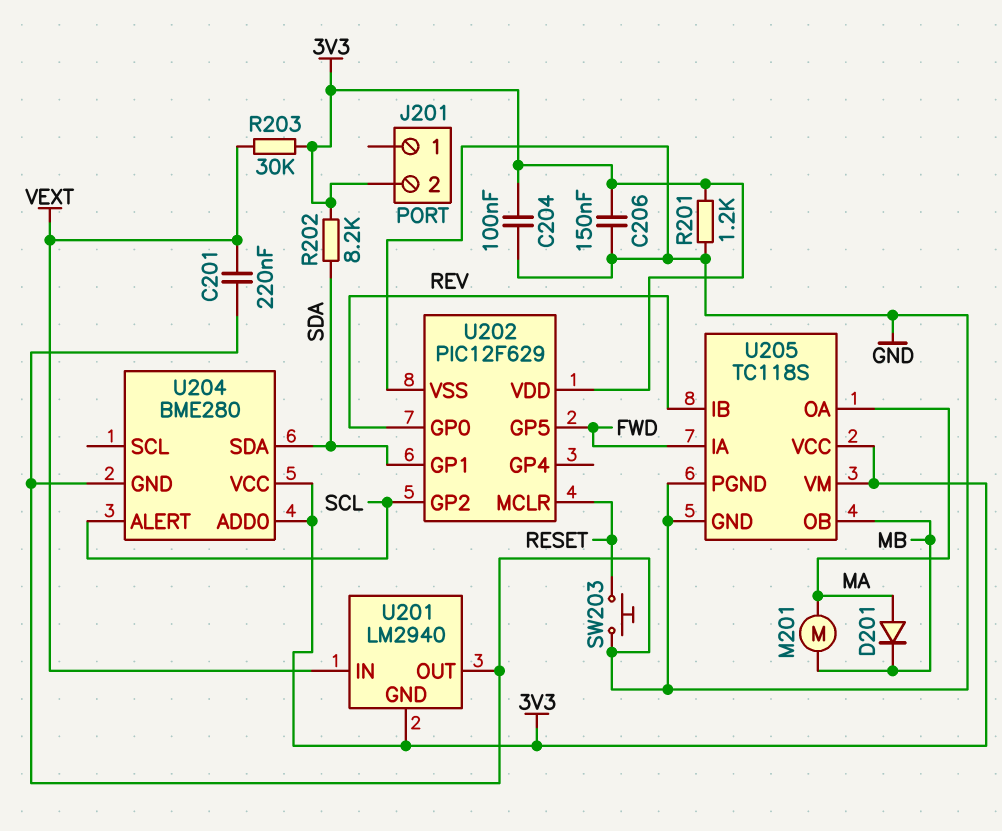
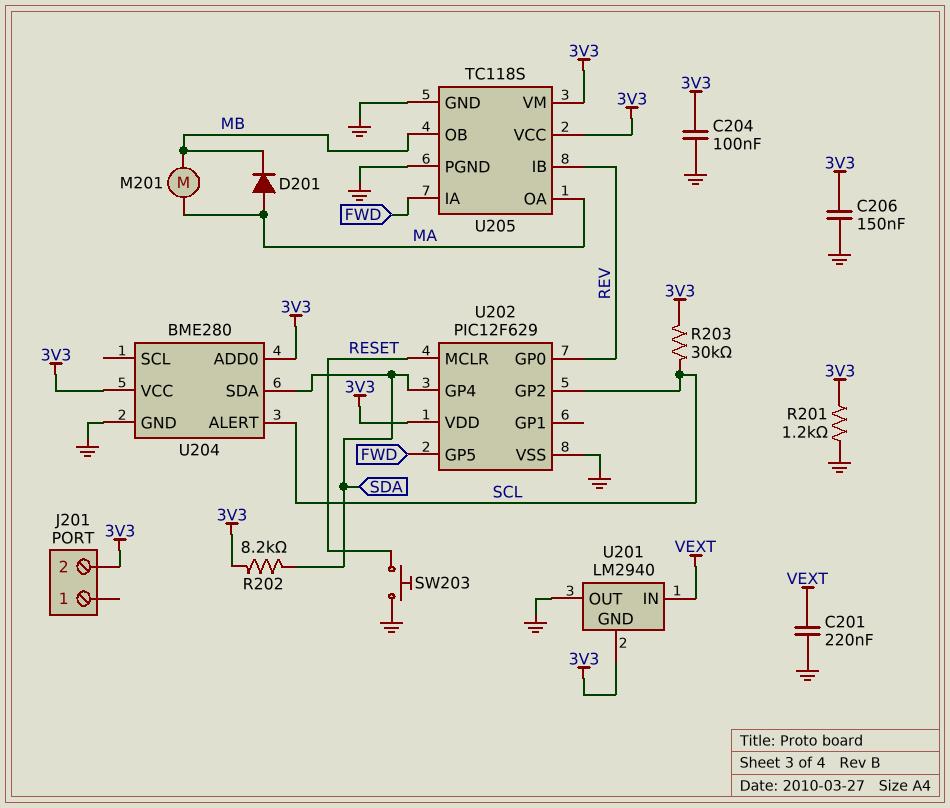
R203: 30k (3V3, VEXT) -> 30k (3V3, SCL)
U202 pin GP1: SDA -> none
U202 pin GP4: none -> SDA

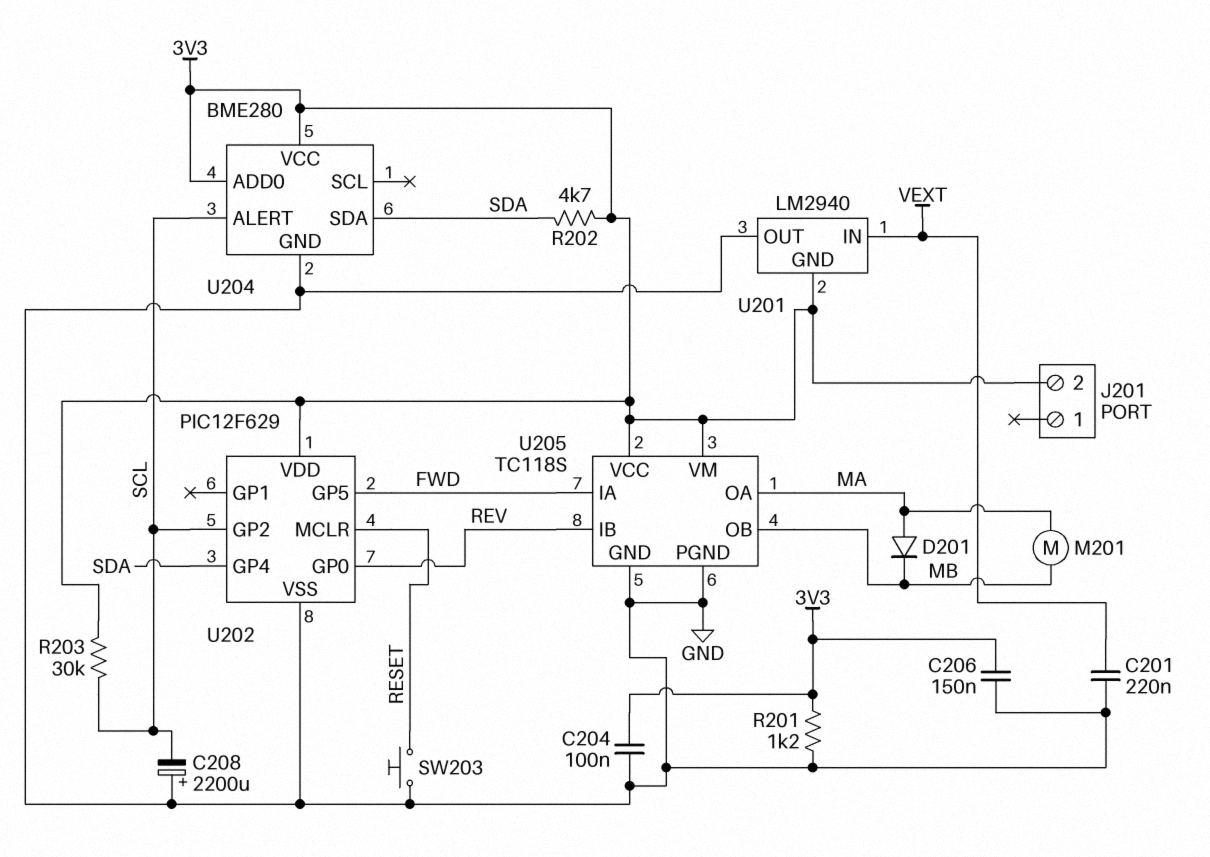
C208: none -> 2200uF (plus GND, minus SCL)
R202: 8.2k (3V3, SDA) -> 4.7k (3V3, SDA)

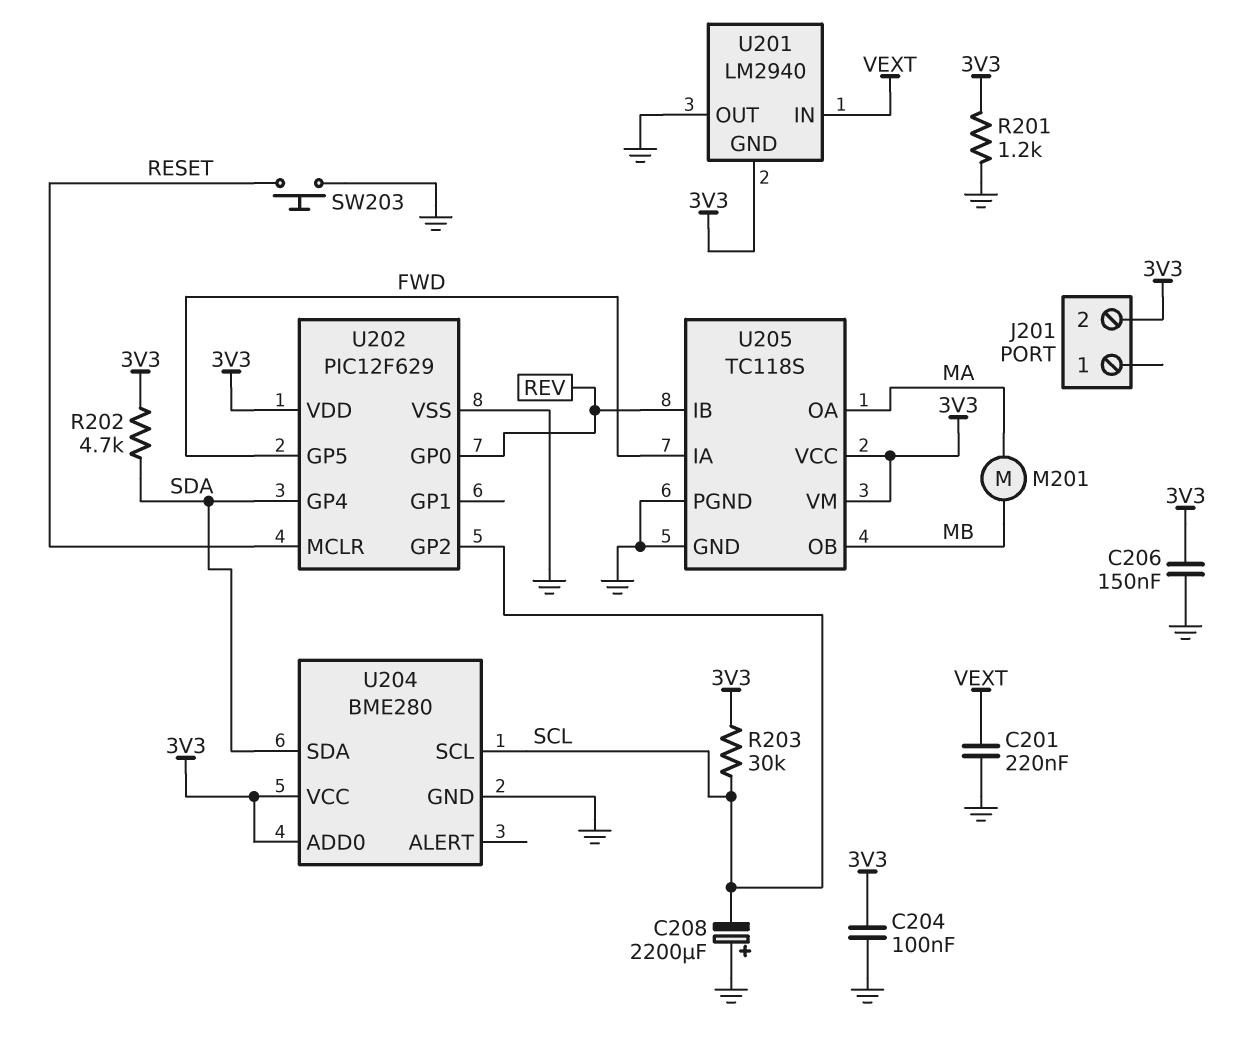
D201: diode (A MA, K MB) -> none
U204 pin ALERT: SCL -> none
U204 pin SCL: none -> SCL

